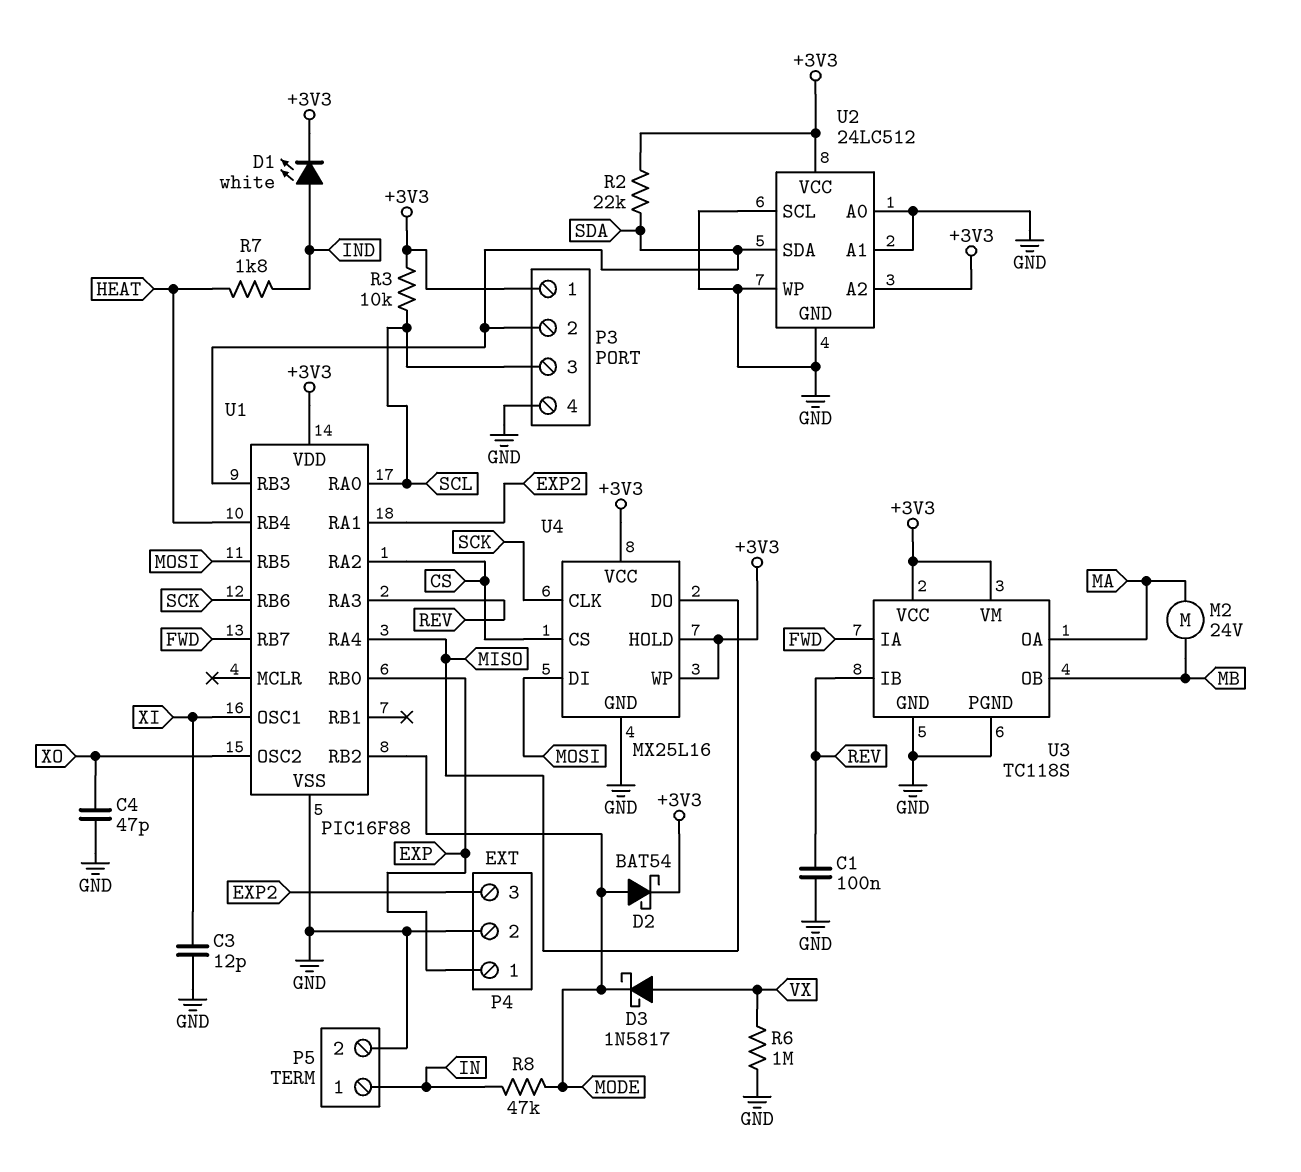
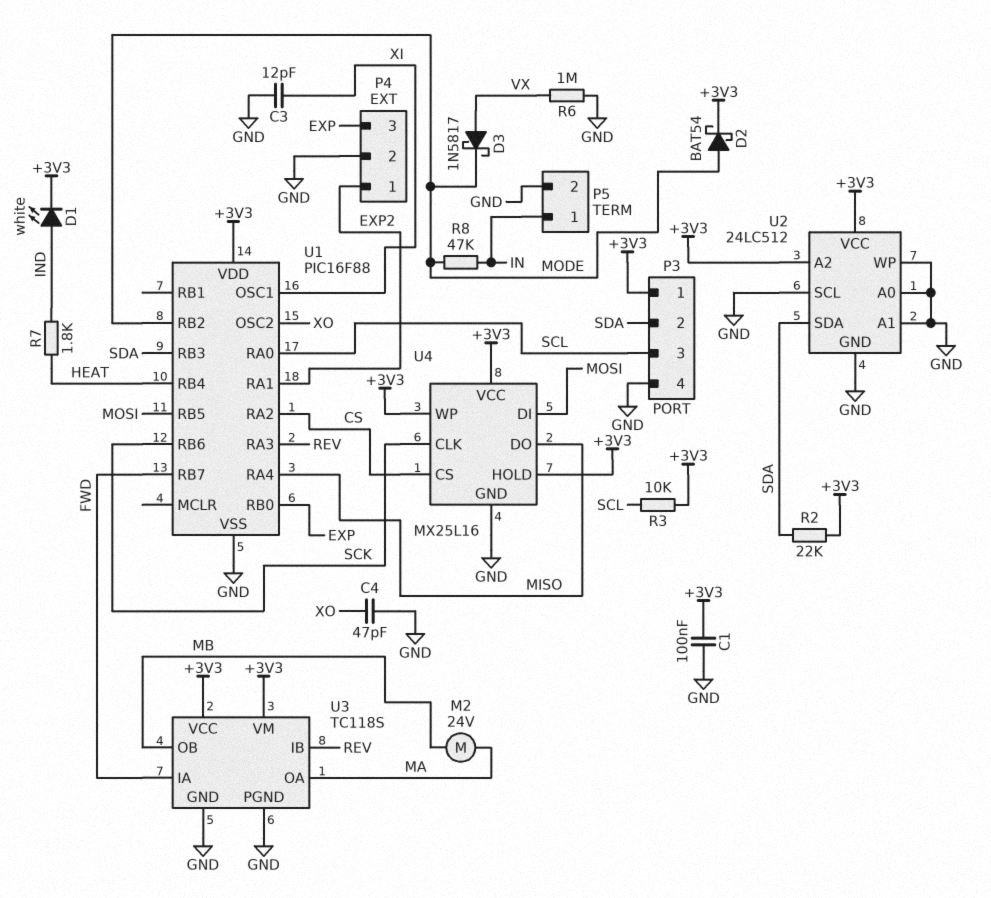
C1: 100nF (GND, REV) -> 100nF (+3V3, GND)
P4 pin 1: EXP -> EXP2
P4 pin 3: EXP2 -> EXP

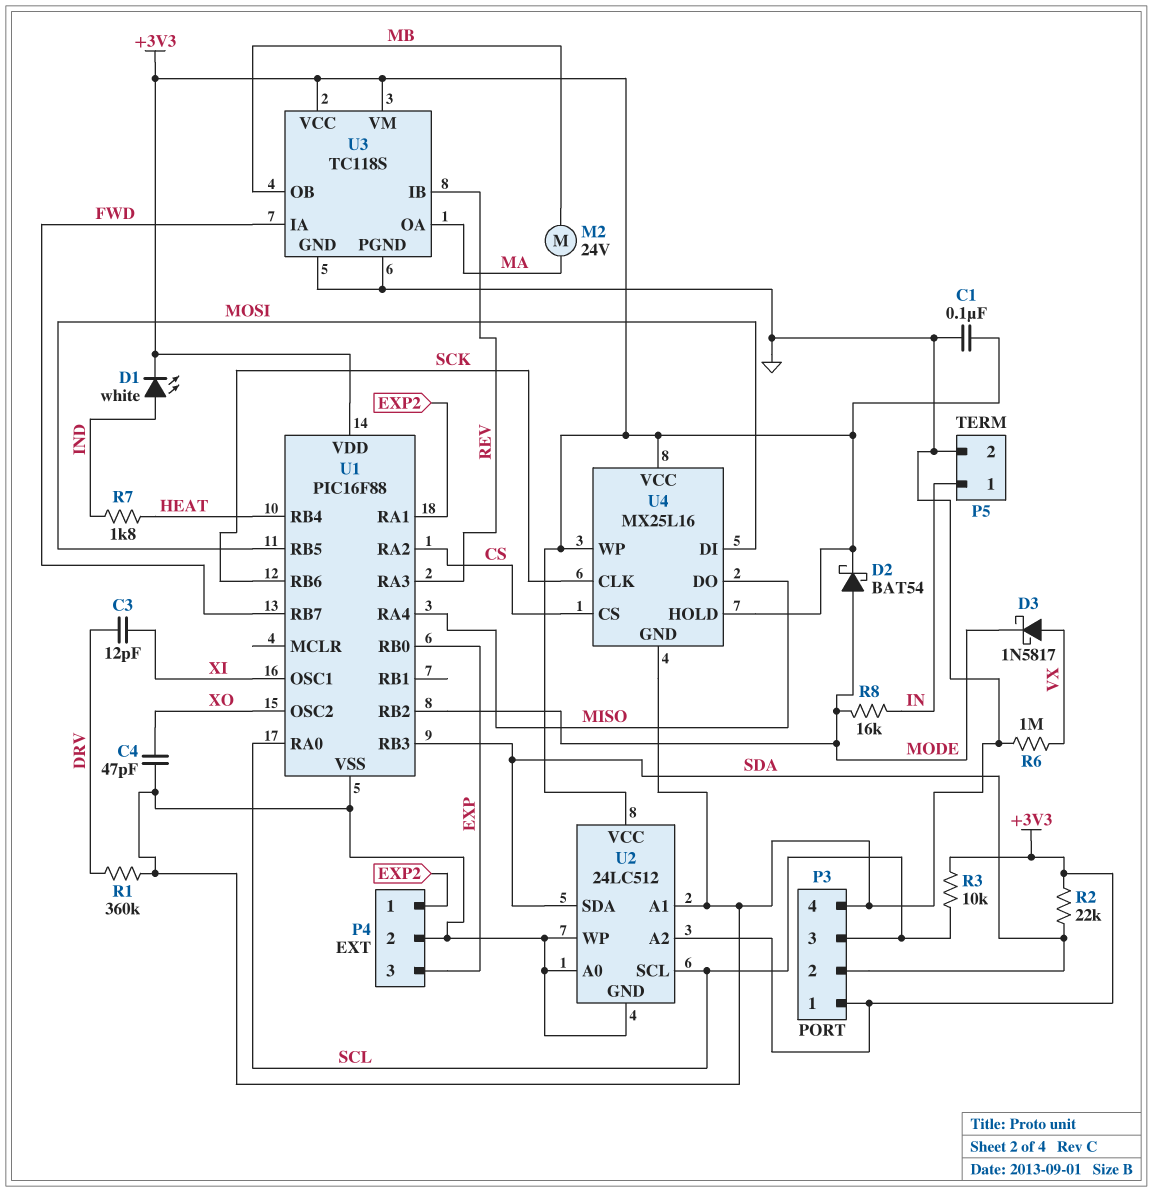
C3: 12pF (GND, XI) -> 12pF (DRV, XI)
R1: none -> 360k (DRV, GND)
R8: 47k (IN, MODE) -> 16k (IN, MODE)
U2 pin SCL: GND -> SCL

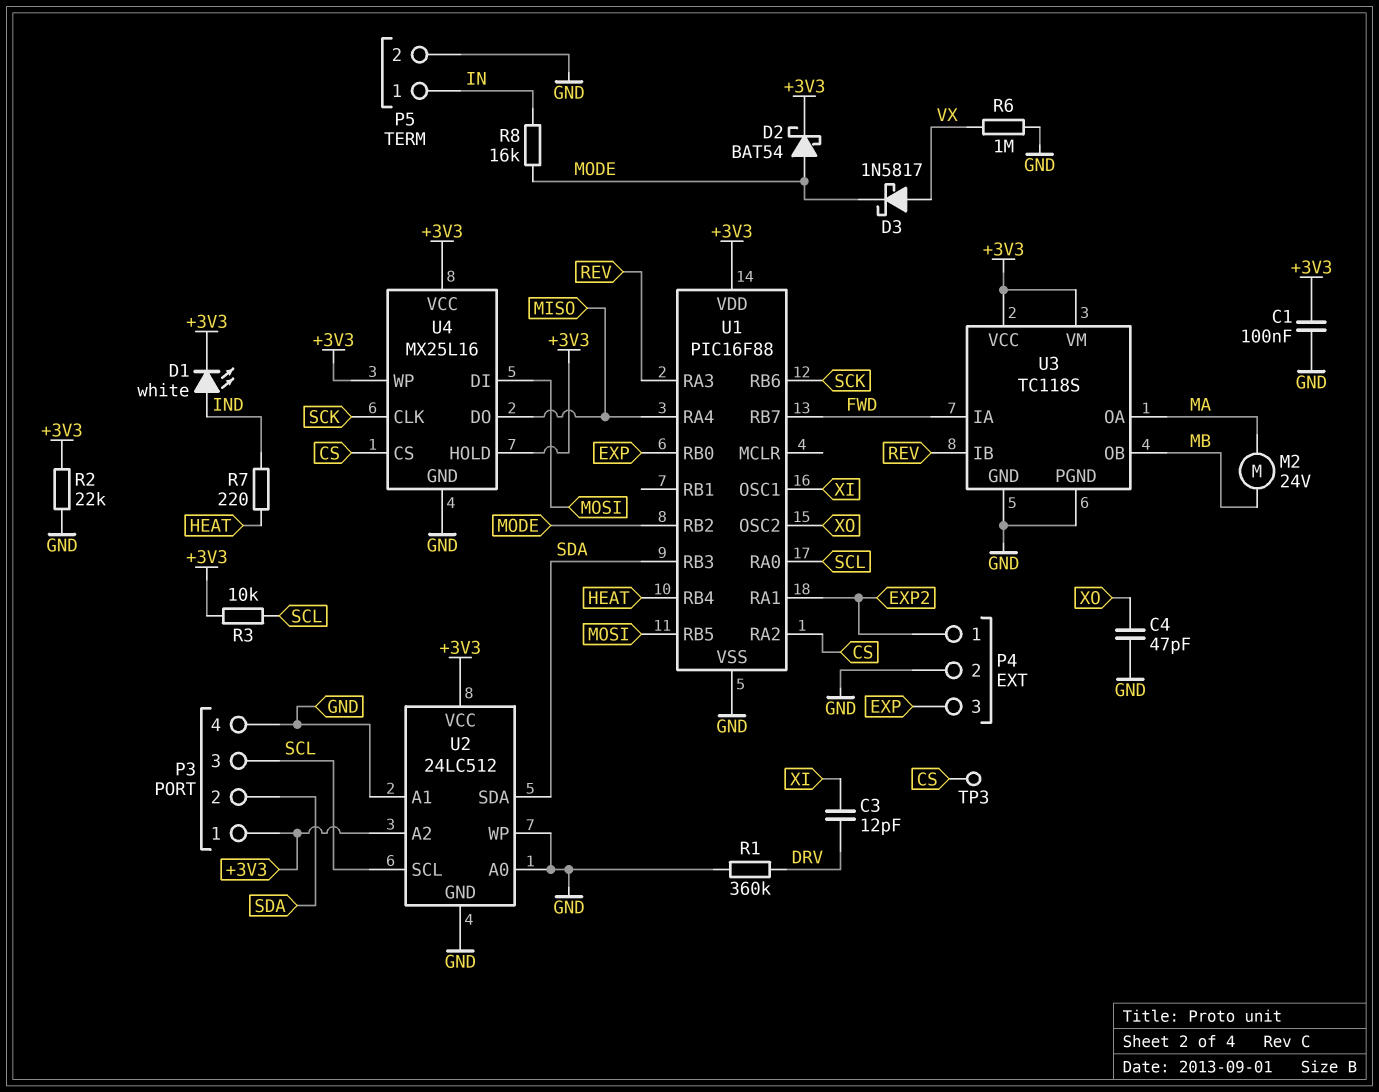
R2: 22k (+3V3, SDA) -> 22k (+3V3, GND)
R7: 1.8k (HEAT, IND) -> 220 (HEAT, IND)
TP3: none -> test point (CS)

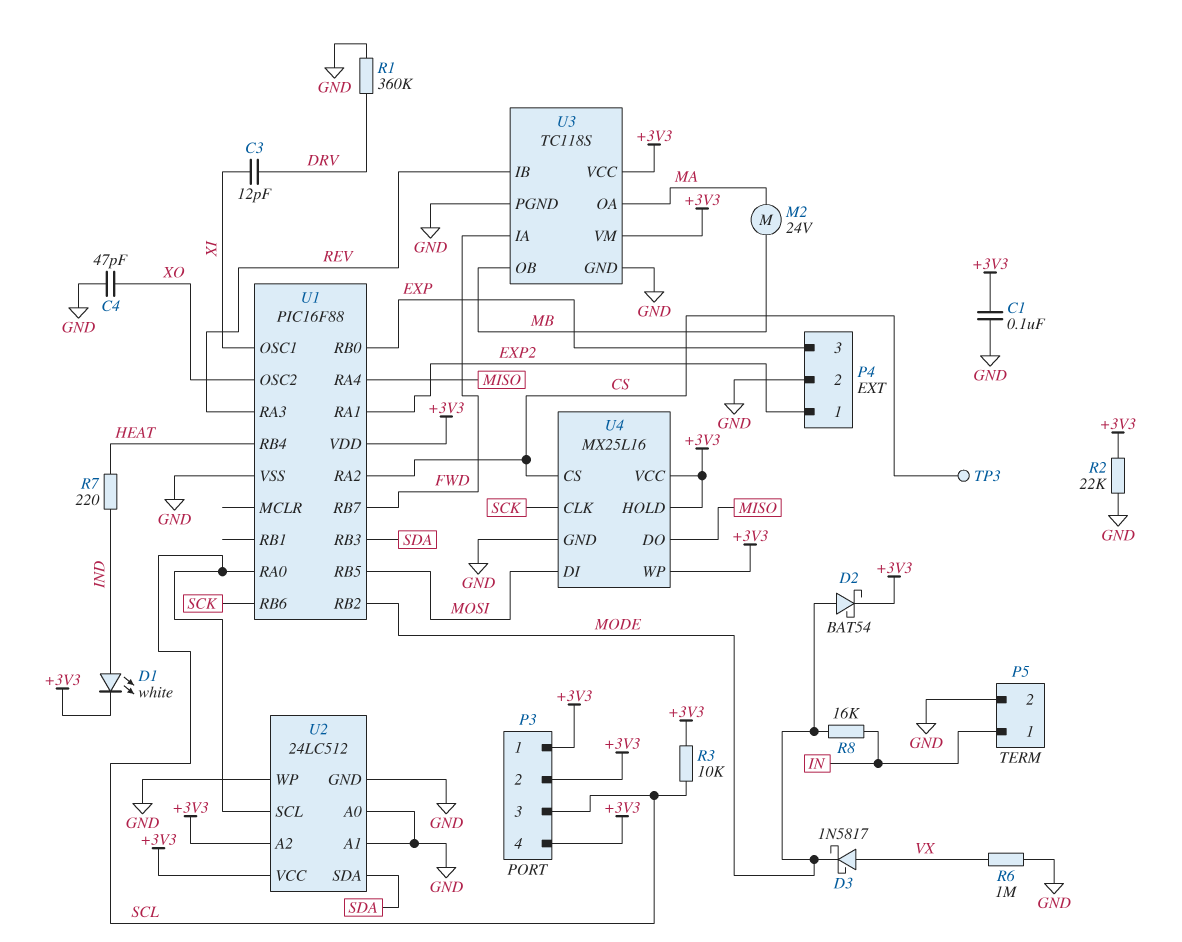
P3 pin 2: SDA -> +3V3
P3 pin 4: GND -> +3V3

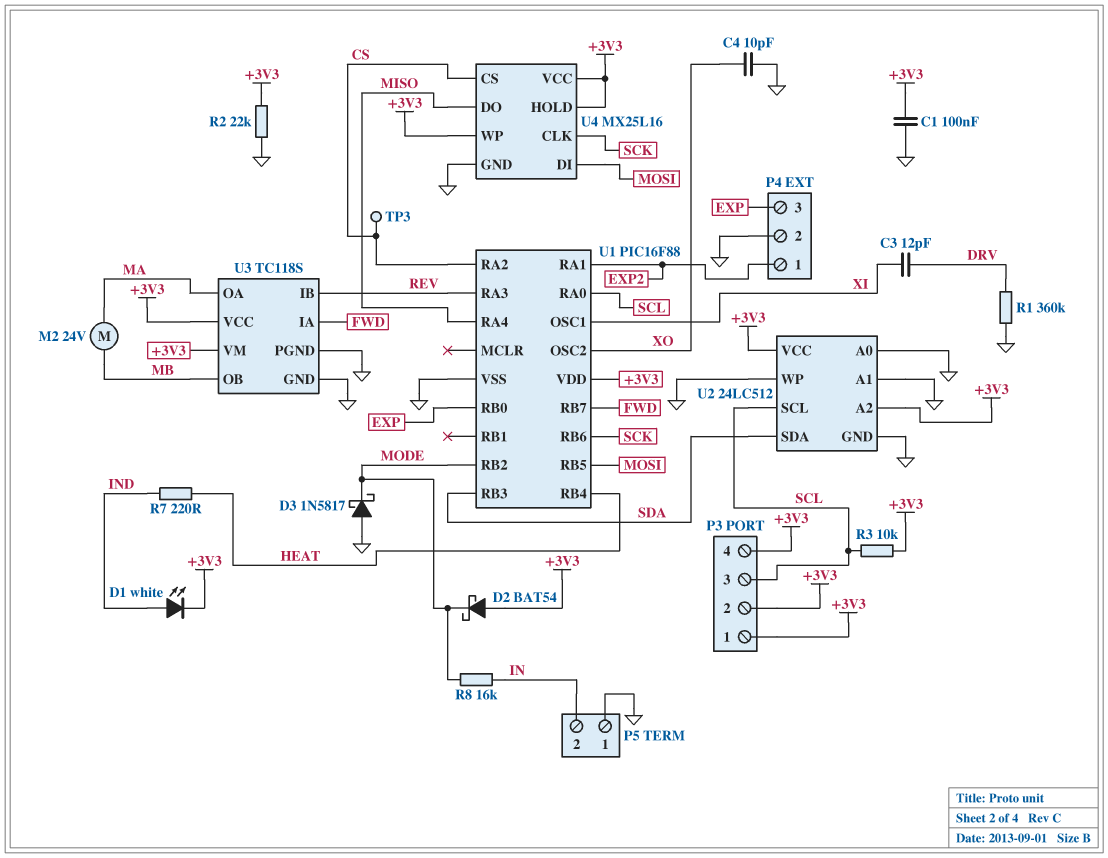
C4: 47pF (GND, XO) -> 10pF (GND, XO)
D2: schottky BAT54 (A MODE, K +3V3) -> schottky BAT54 (A +3V3, K MODE)
D3: schottky 1N5817 (A VX, K MODE) -> schottky 1N5817 (A GND, K MODE)
P5 pin 1: IN -> GND
P5 pin 2: GND -> IN
R6: 1M (GND, VX) -> none

